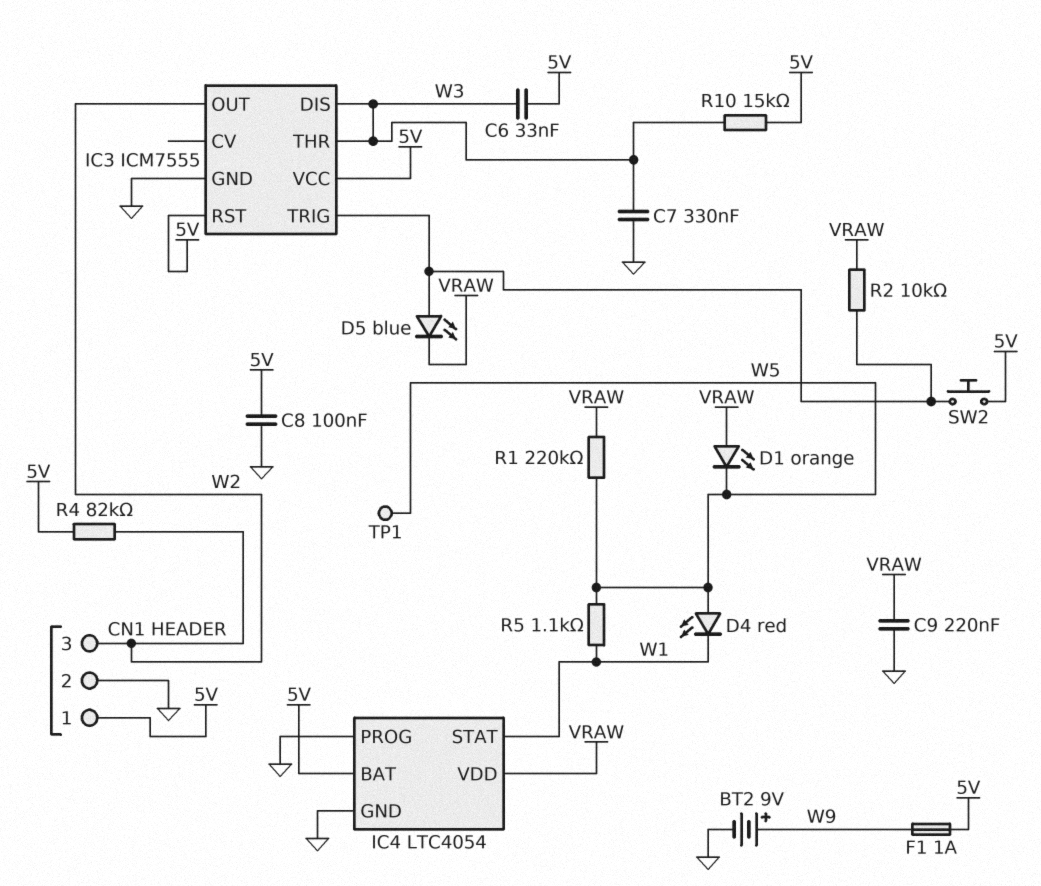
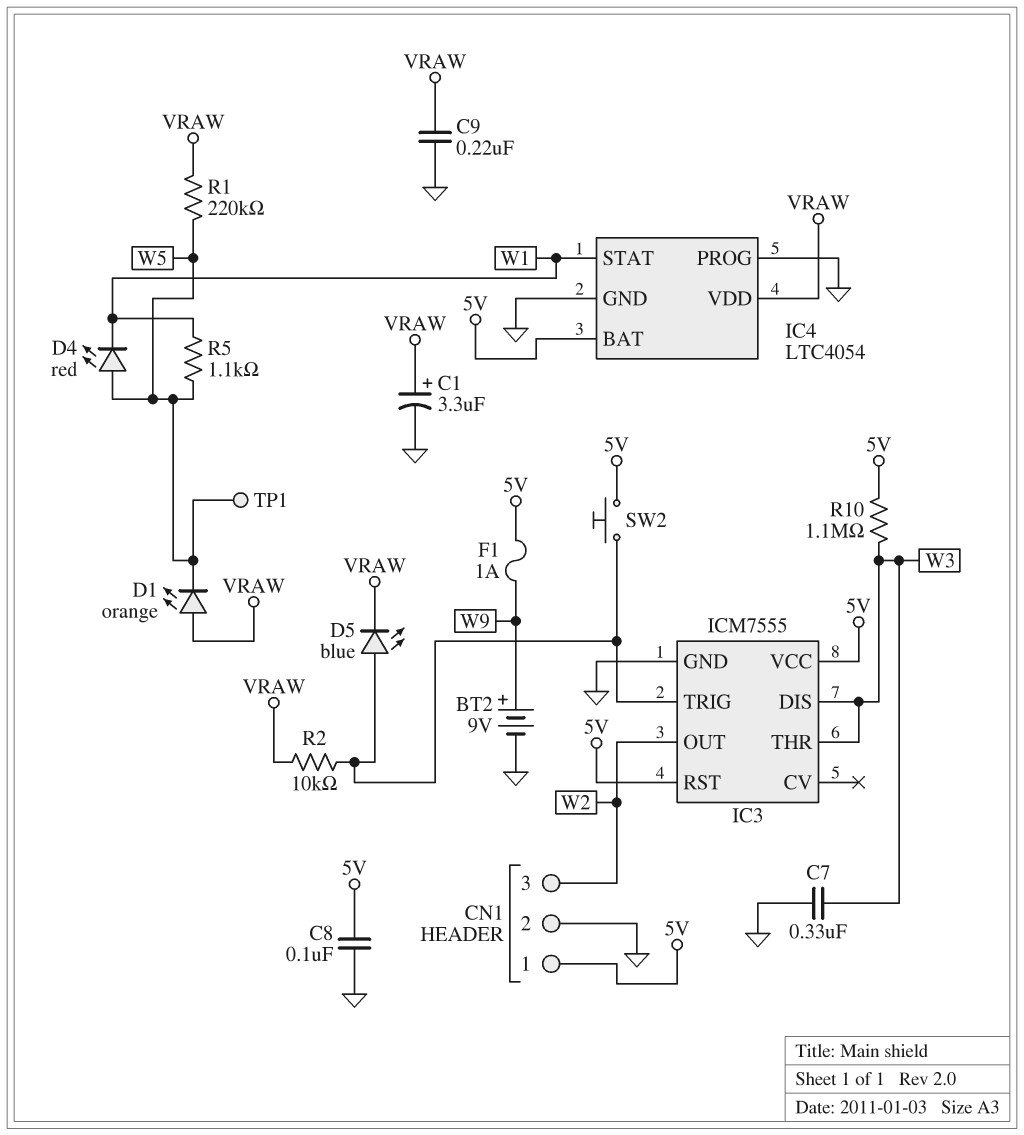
C1: none -> 3.3uF (plus VRAW, minus GND)
C6: 33nF (5V, W3) -> none
R4: 82k (5V, W2) -> none
R10: 15k (5V, W3) -> 1.1M (5V, W3)

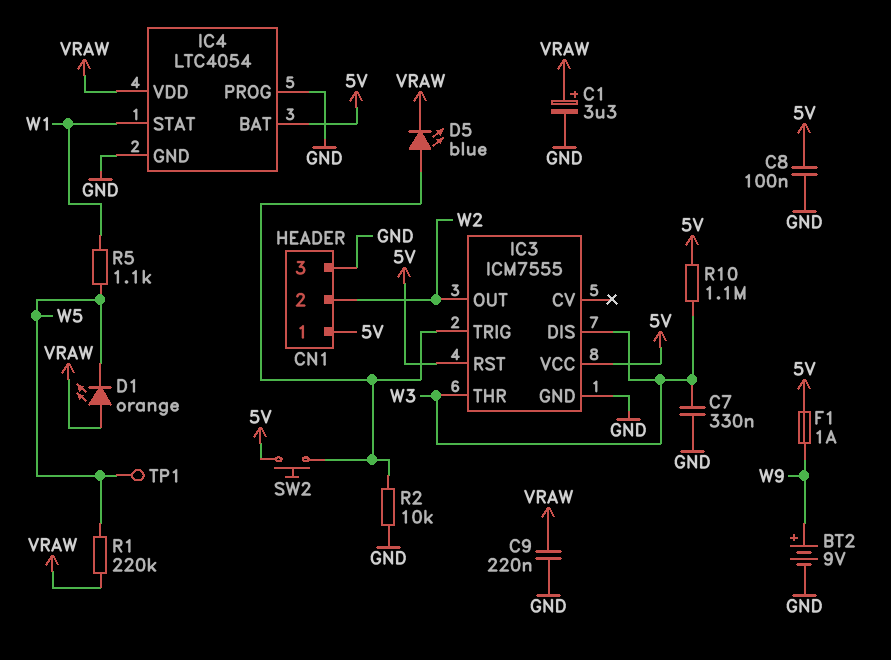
CN1 pin 2: GND -> W2
CN1 pin 3: W2 -> GND
D4: LED red (A W5, K W1) -> none
R2: 10k (IC3/TRIG, VRAW) -> 10k (GND, IC3/TRIG)

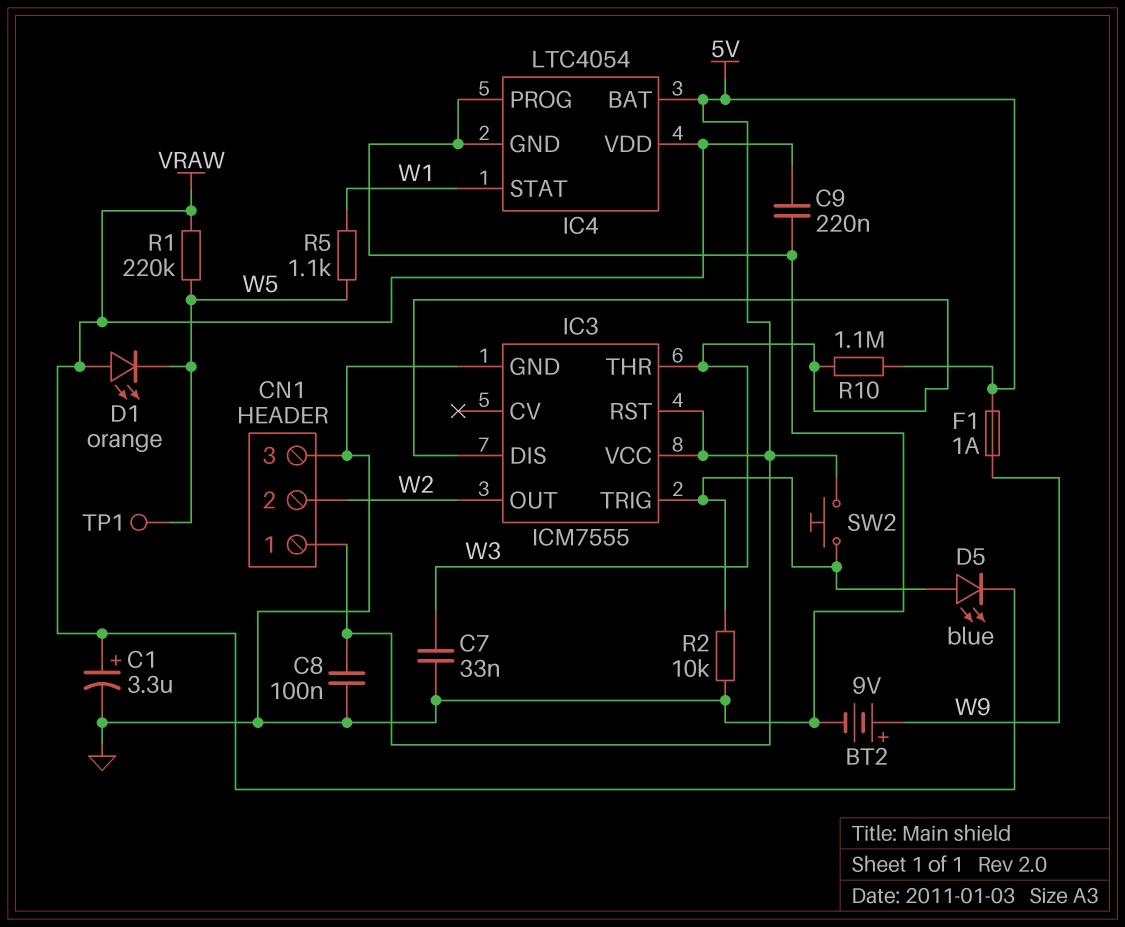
C7: 330nF (GND, W3) -> 33nF (GND, W3)

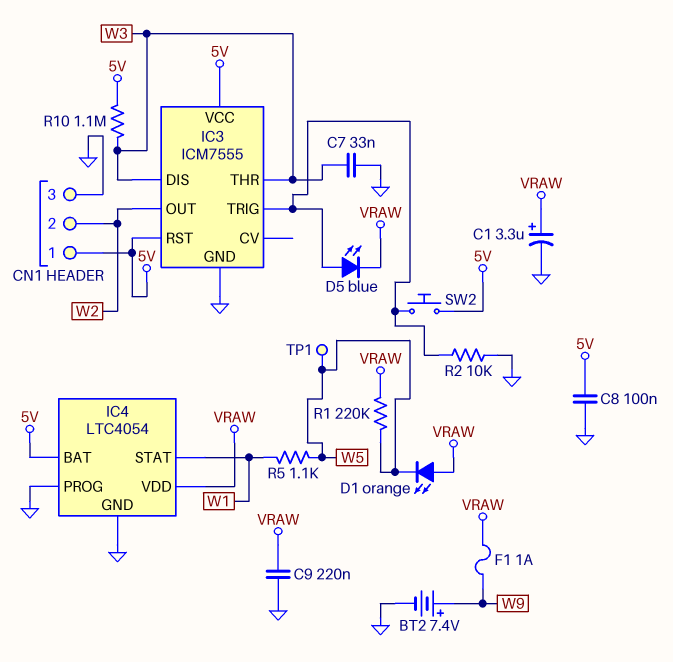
BT2: 9V (plus W9, minus GND) -> 7.4V (plus W9, minus GND)
F1: 1A (5V, W9) -> 1A (VRAW, W9)

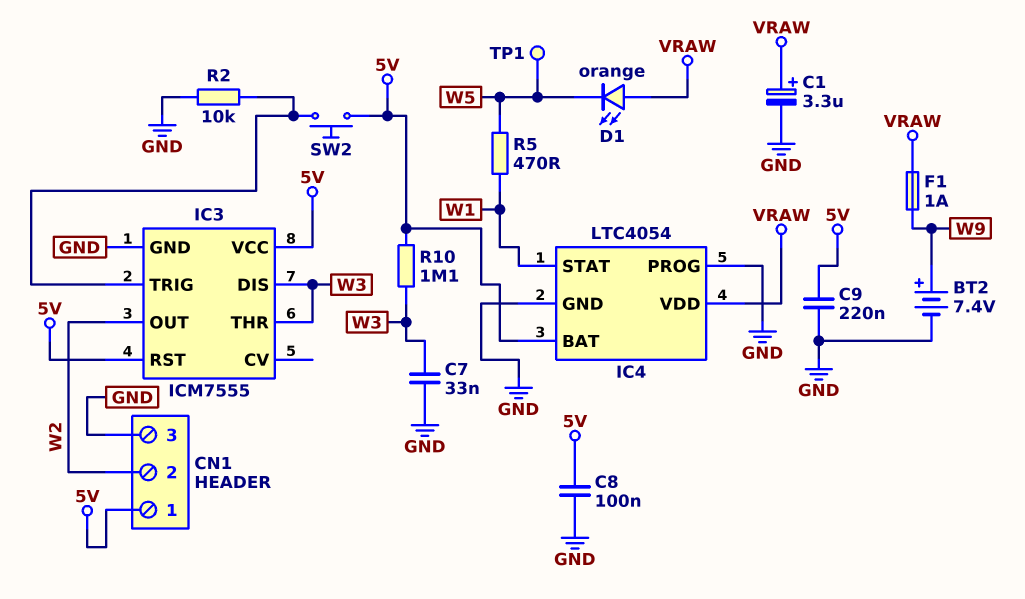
C9: 220nF (GND, VRAW) -> 220nF (5V, GND)
D5: LED blue (A IC3/TRIG, K VRAW) -> none
R1: 220k (VRAW, W5) -> none
R5: 1.1k (W1, W5) -> 470 (W1, W5)

